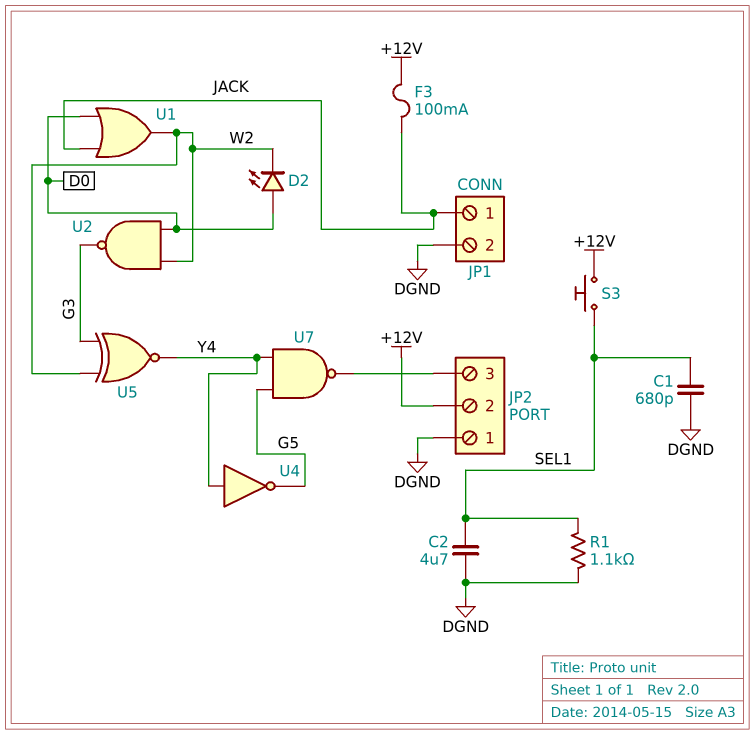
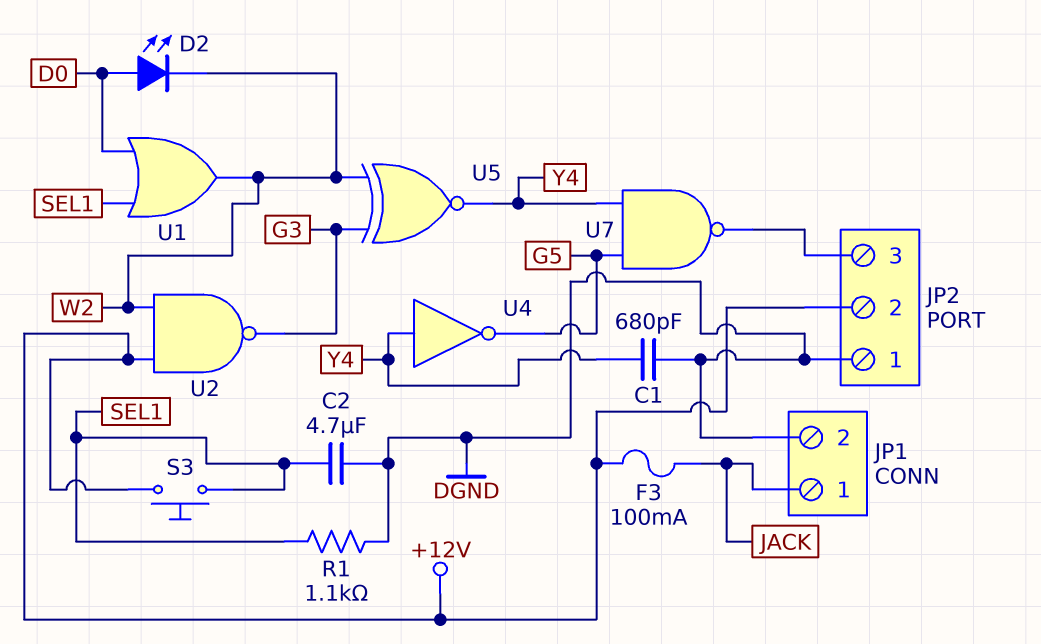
C1: 680pF (DGND, SEL1) -> 680pF (DGND, Y4)
U1: OR (in D0, in JACK, out W2) -> OR (in D0, in SEL1, out W2)
U2: NAND (in D0, in W2, out G3) -> NAND (in +12V, in W2, out G3)

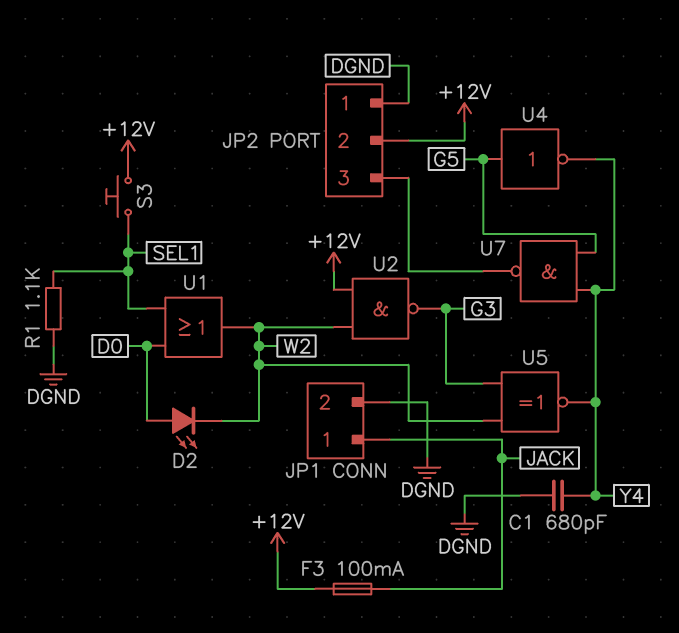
C2: 4.7uF (DGND, SEL1) -> none
U4: NOT (in Y4, out G5) -> NOT (in G5, out Y4)

